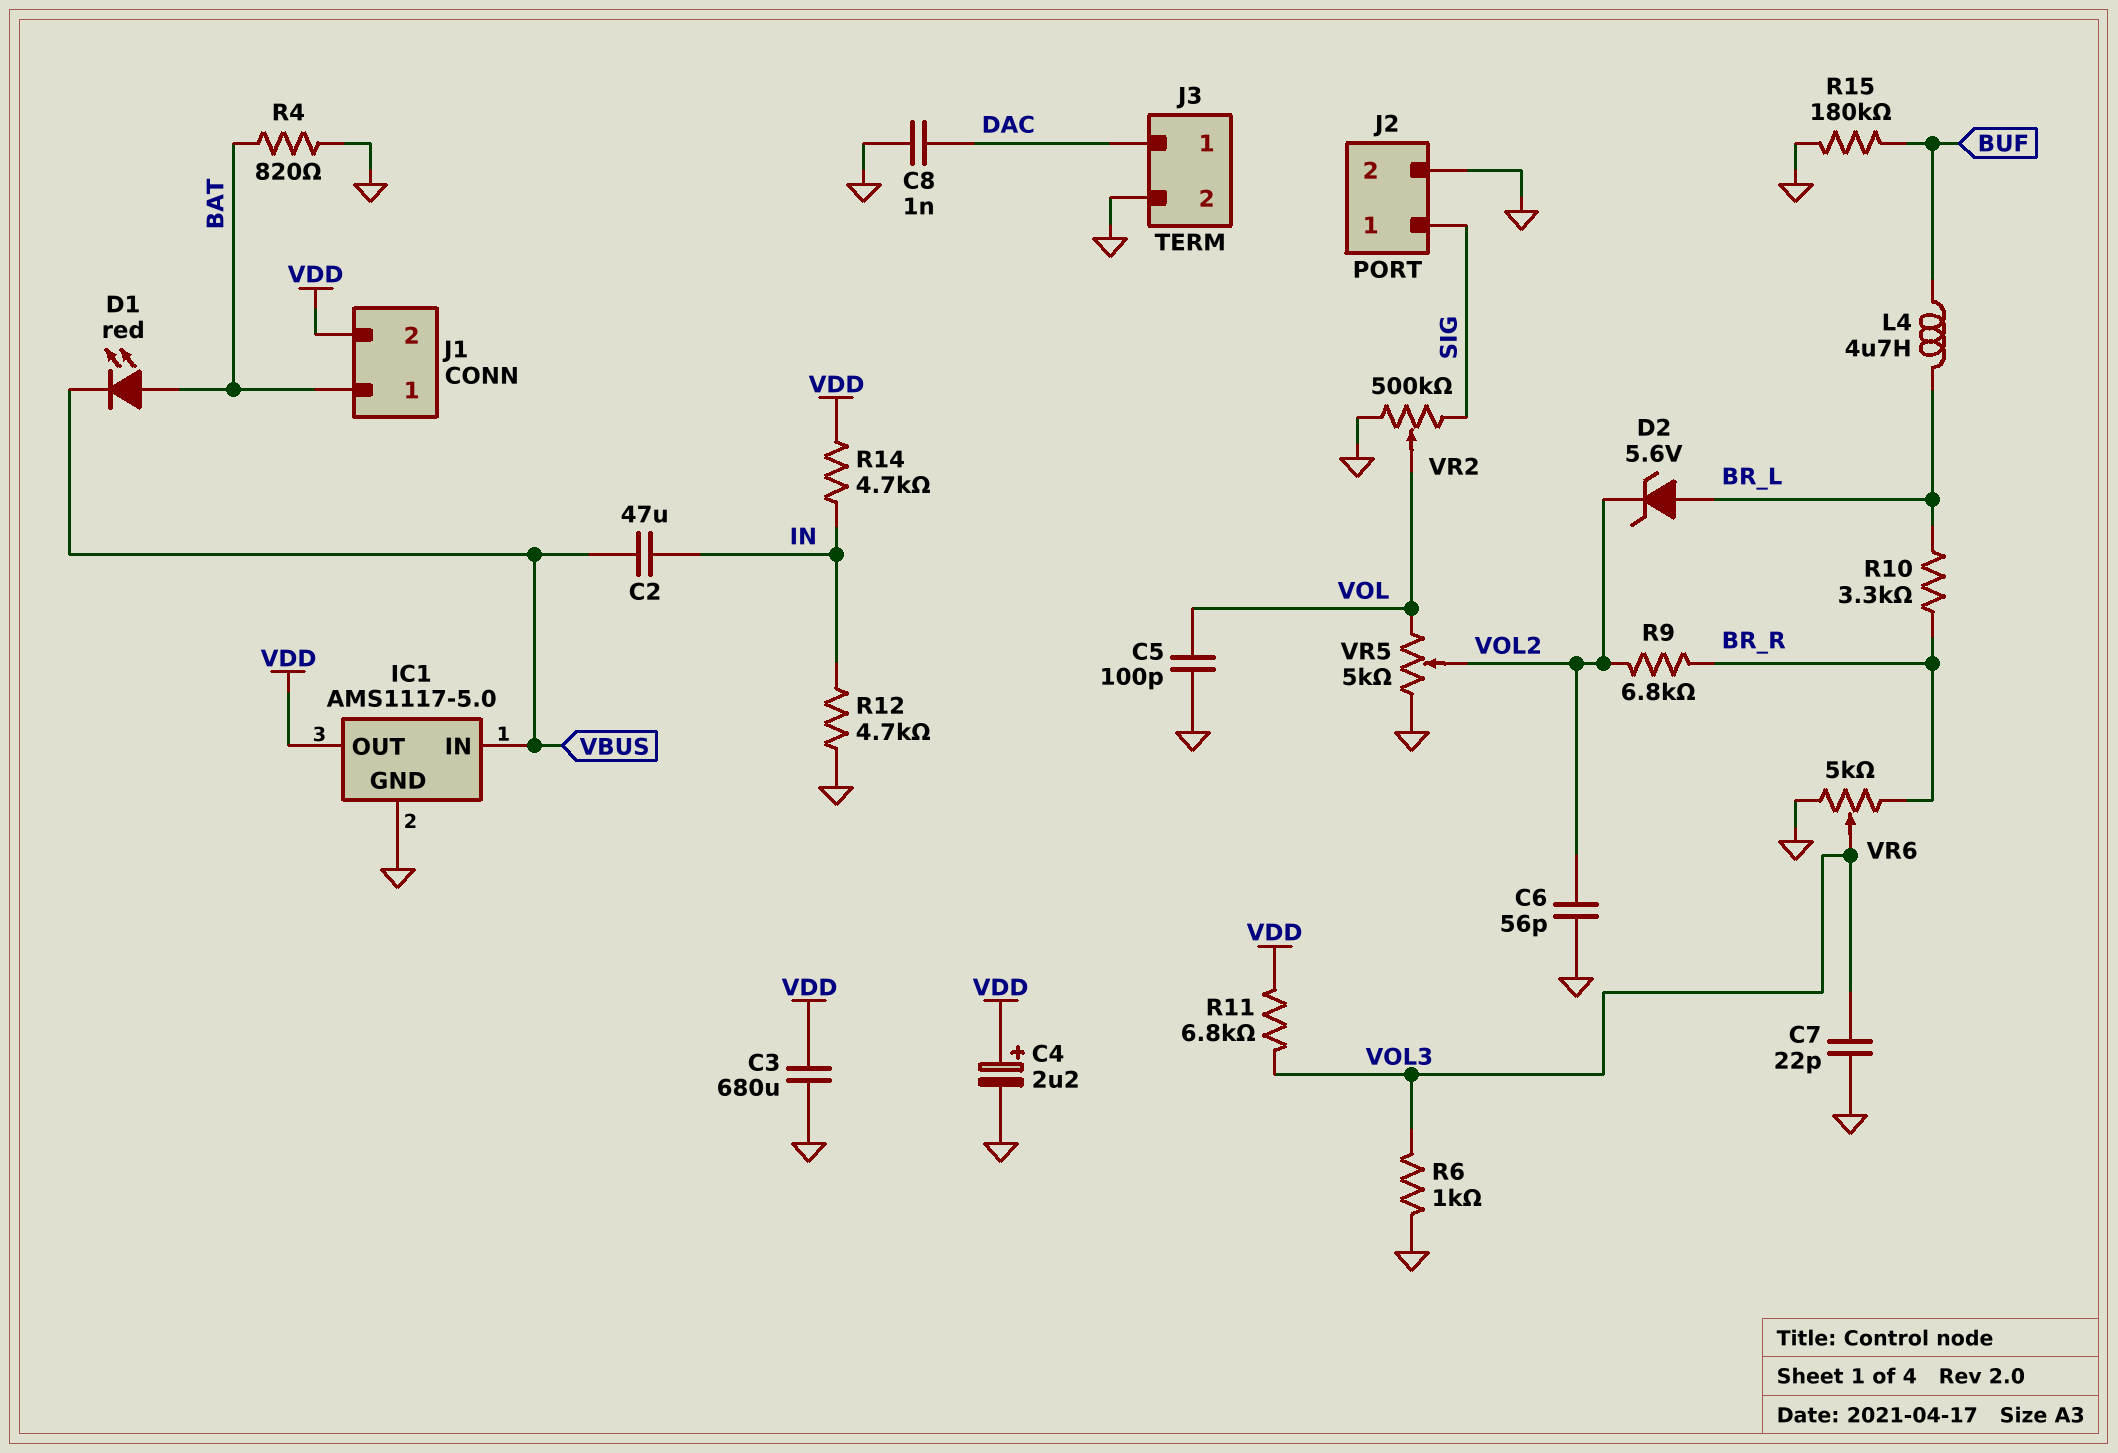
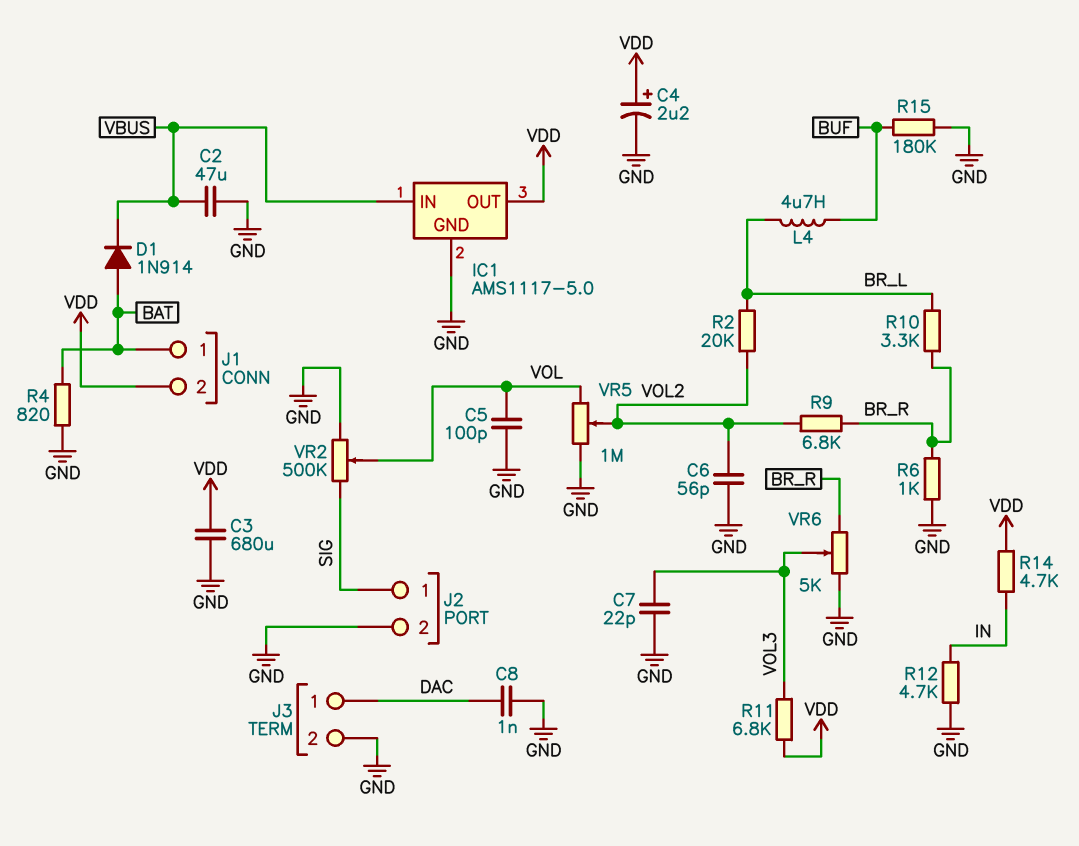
C2: 47uF (IN, VBUS) -> 47uF (GND, VBUS)
D1: LED red (A BAT, K VBUS) -> diode 1N914 (A BAT, K VBUS)
D2: zener 5.6V (A BR_L, K VOL2) -> none
R2: none -> 20k (BR_L, VOL2)
R6: 1k (GND, VOL3) -> 1k (BR_R, GND)
VR5: 5k (GND, VOL, wiper VOL2) -> 1M (GND, VOL, wiper VOL2)

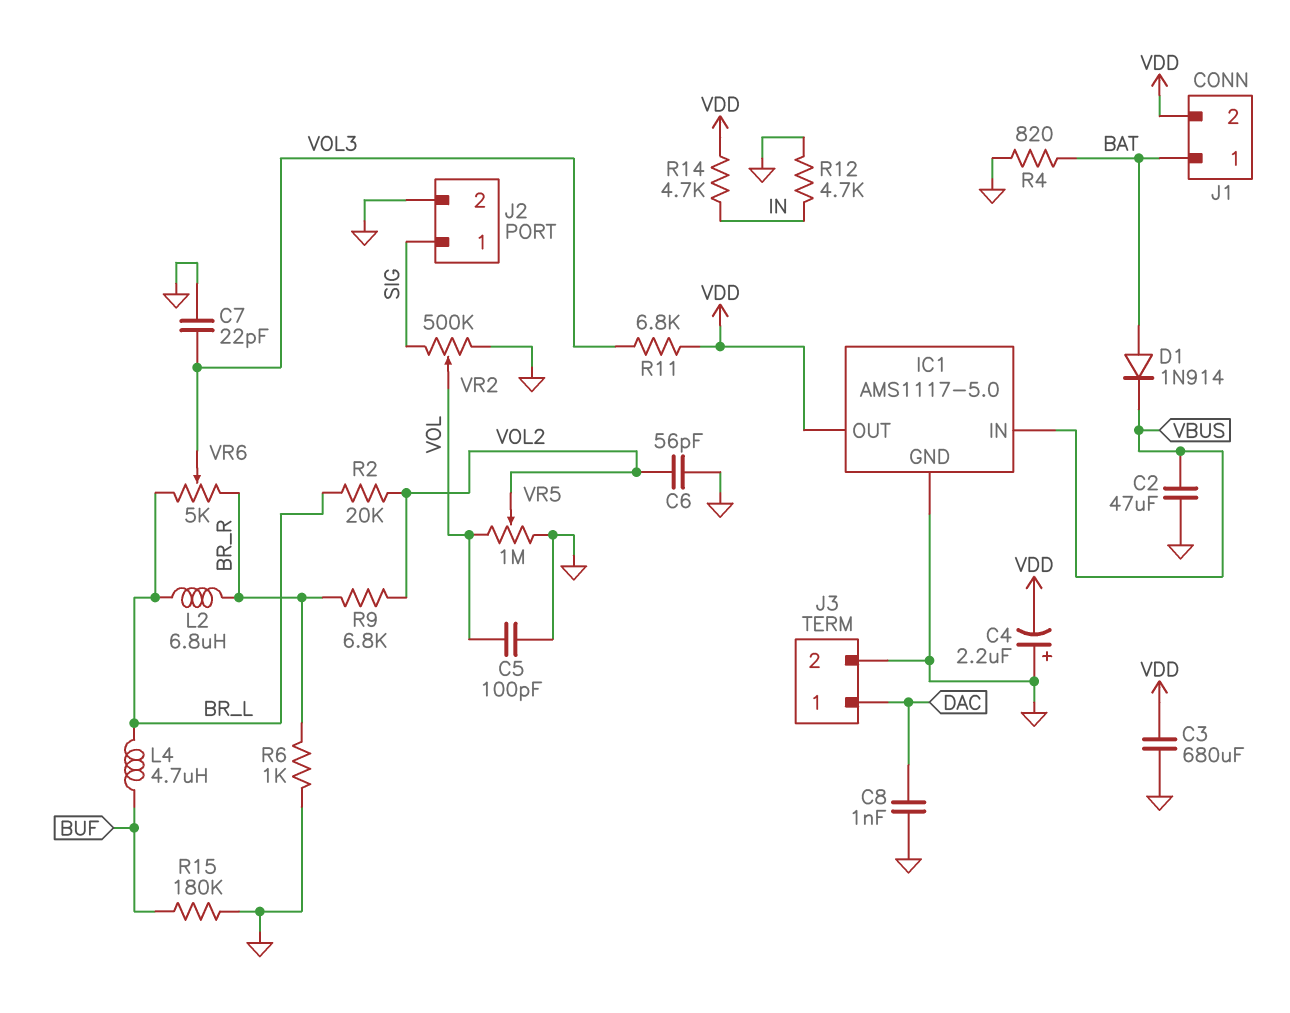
C4: 2.2uF (plus VDD, minus GND) -> 2.2uF (plus GND, minus VDD)
L2: none -> 6.8uH (BR_L, BR_R)
R10: 3.3k (BR_L, BR_R) -> none
VR6: 5k (BR_R, GND, wiper VOL3) -> 5k (BR_L, BR_R, wiper VOL3)

